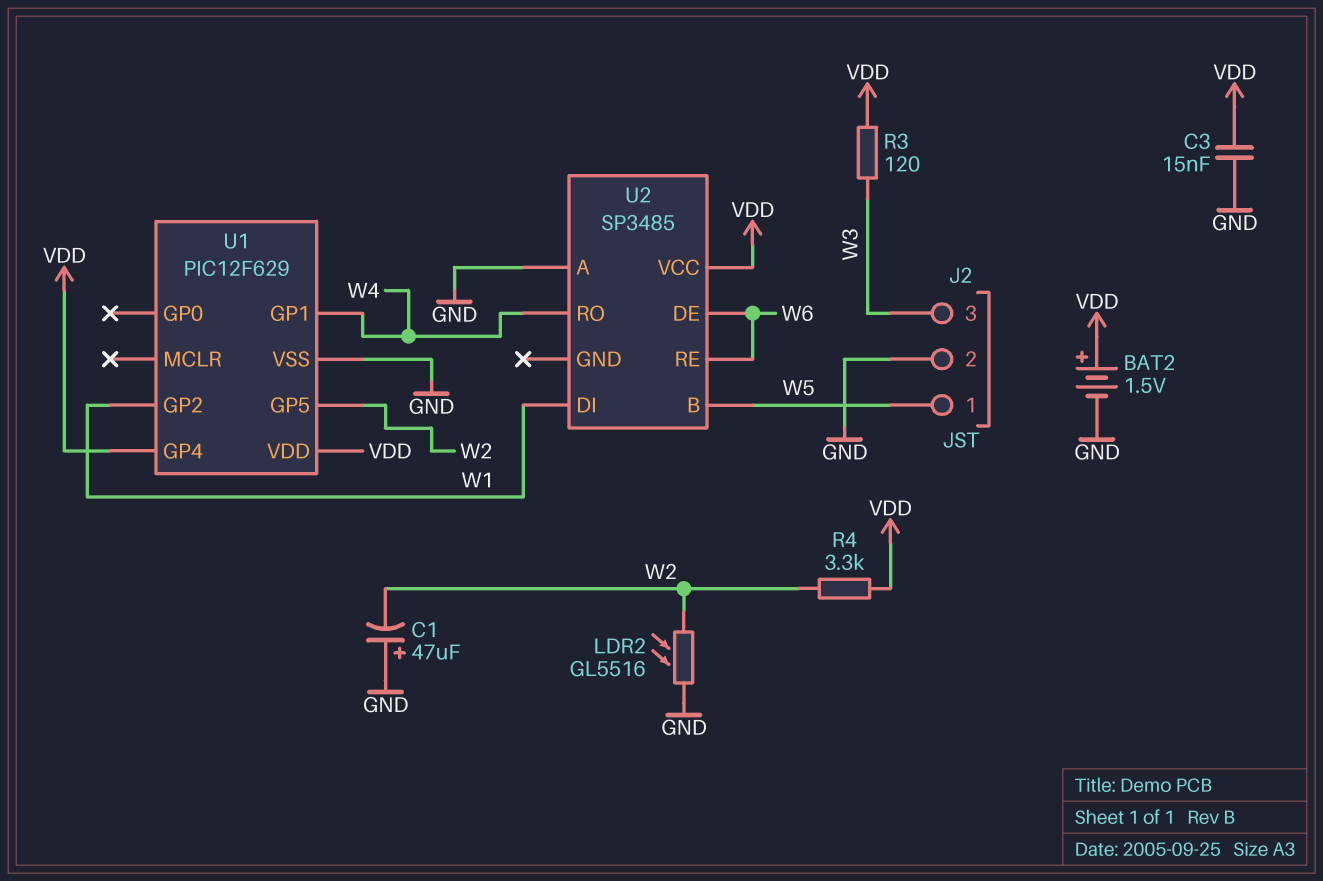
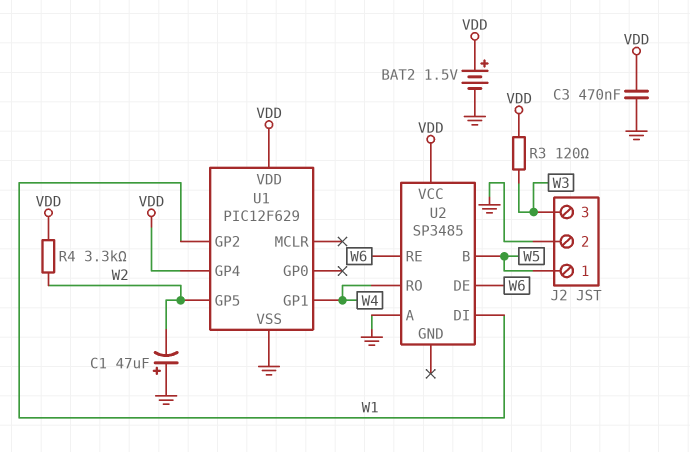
C3: 15nF (GND, VDD) -> 470nF (GND, VDD)
LDR2: GL5516 (GND, W2) -> none

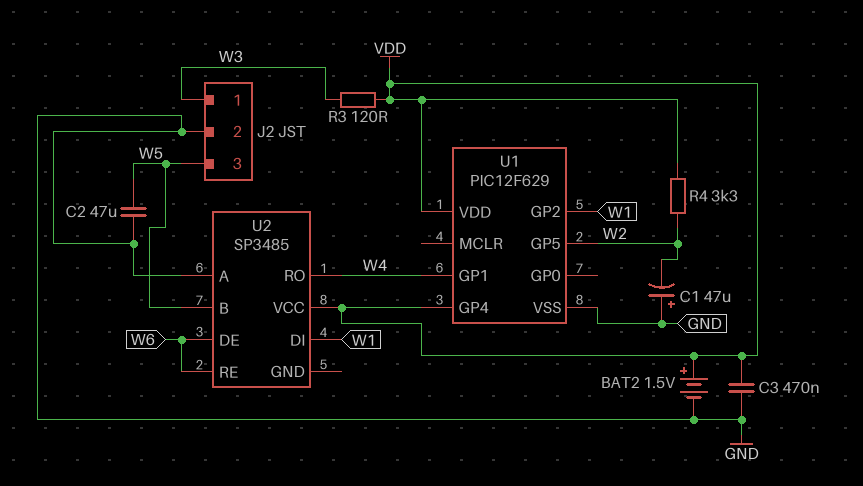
C2: none -> 47uF (GND, W5)
J2 pin 1: W5 -> W3
J2 pin 3: W3 -> W5

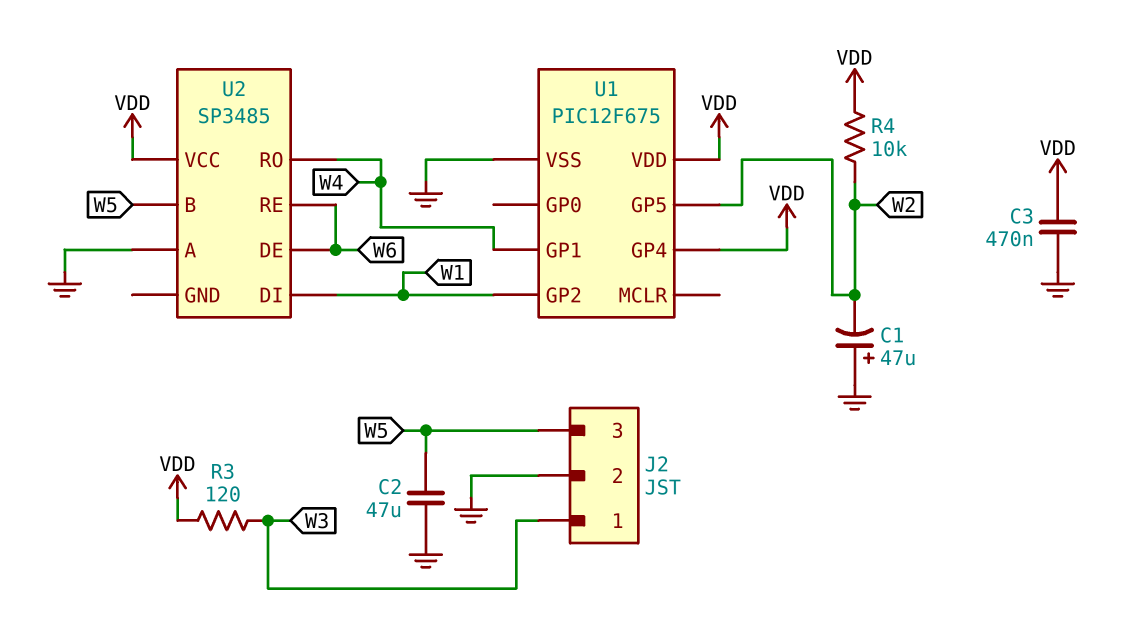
BAT2: 1.5V (plus VDD, minus GND) -> none
R4: 3.3k (VDD, W2) -> 10k (VDD, W2)
U1: PIC12F629 -> PIC12F675

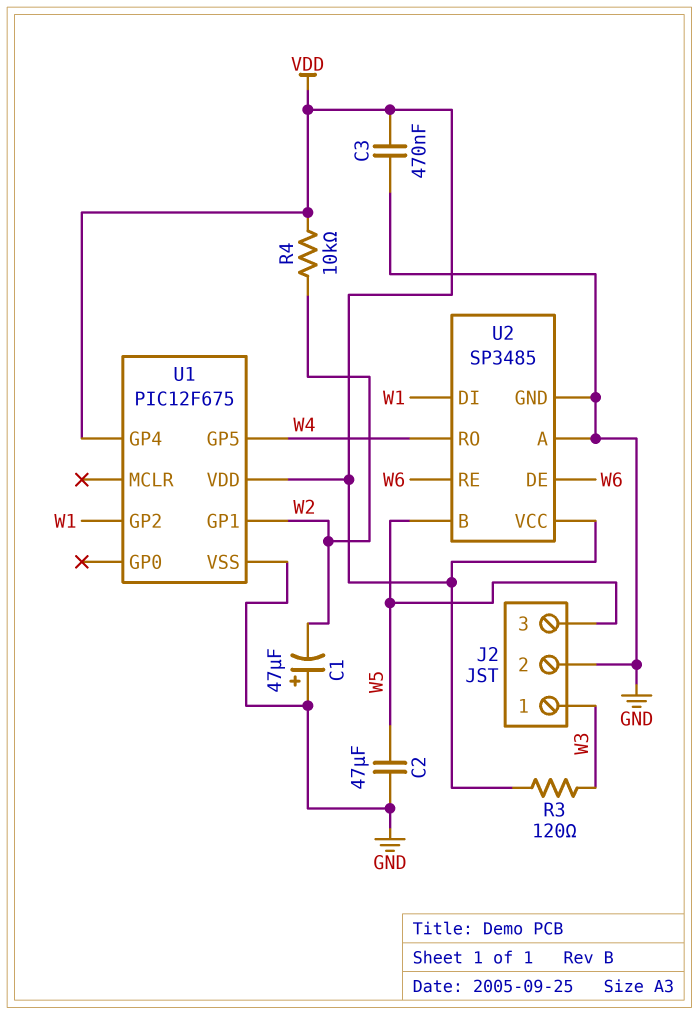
U1 pin GP1: W4 -> W2
U1 pin GP5: W2 -> W4
U2 pin GND: none -> GND

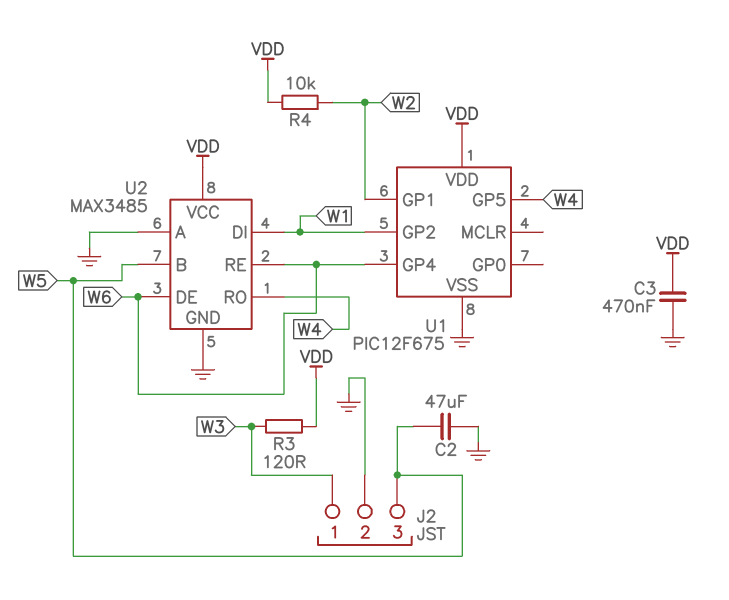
C1: 47uF (plus GND, minus W2) -> none
U1 pin GP4: VDD -> W6
U2: SP3485 -> MAX3485

